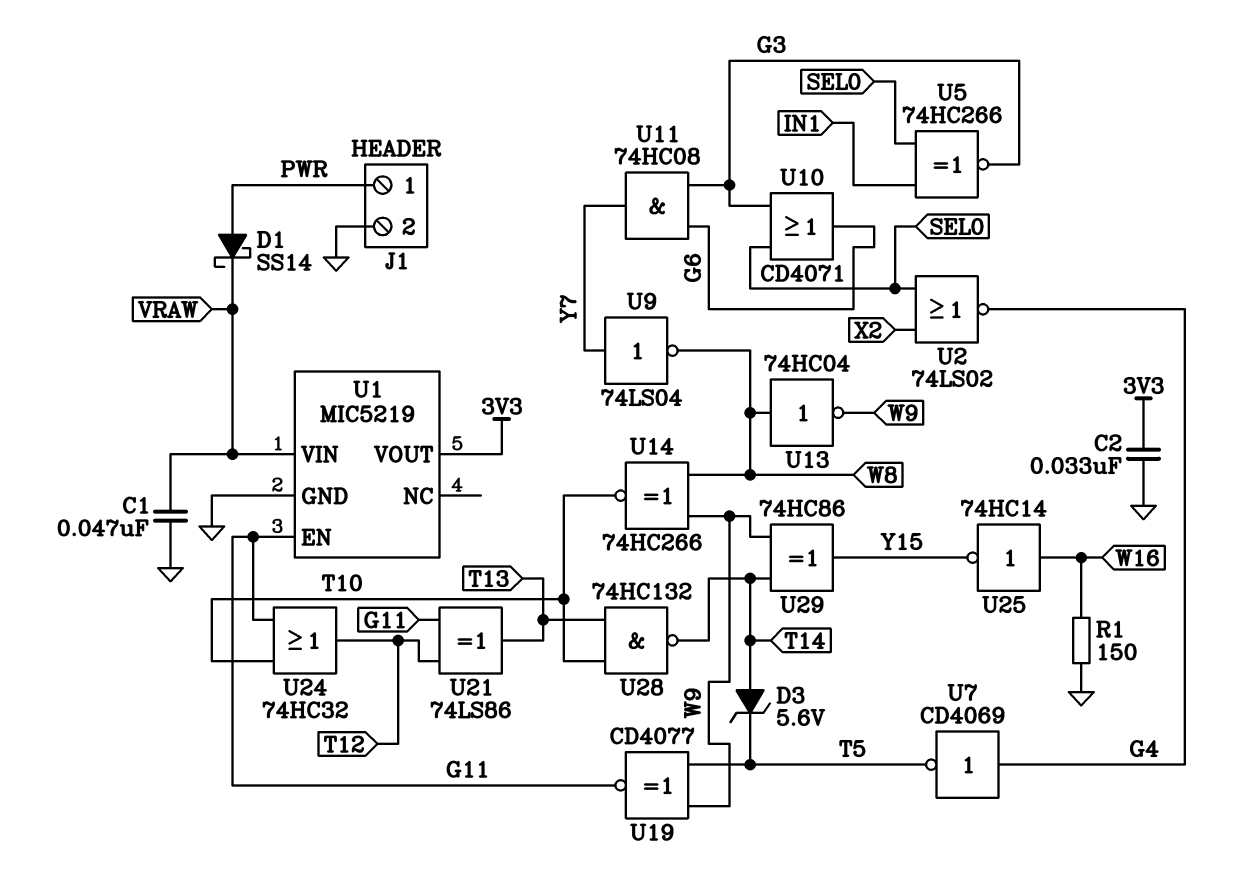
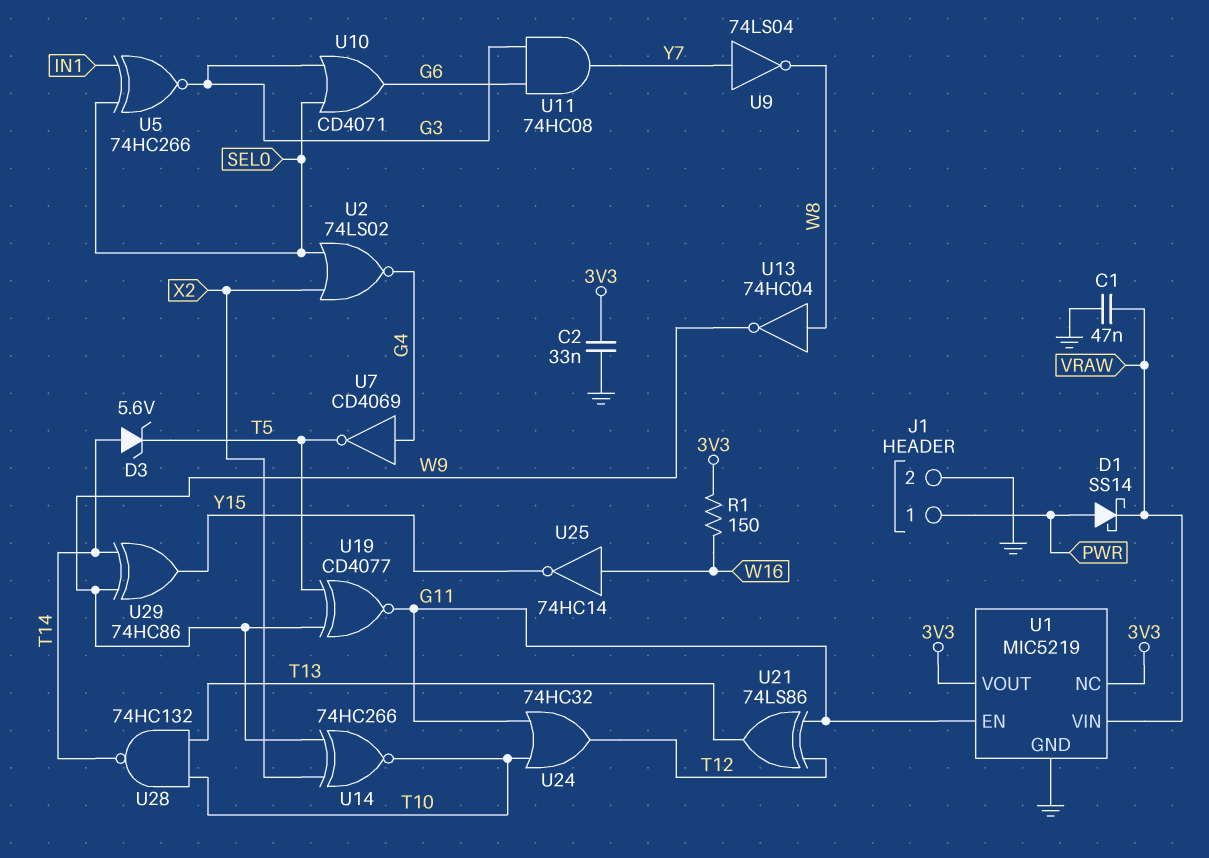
R1: 150 (GND, W16) -> 150 (3V3, W16)
U1 pin NC: none -> 3V3
U14: XNOR 74HC266 (in W8, in W9, out T10) -> XNOR 74HC266 (in W9, in X2, out T10)

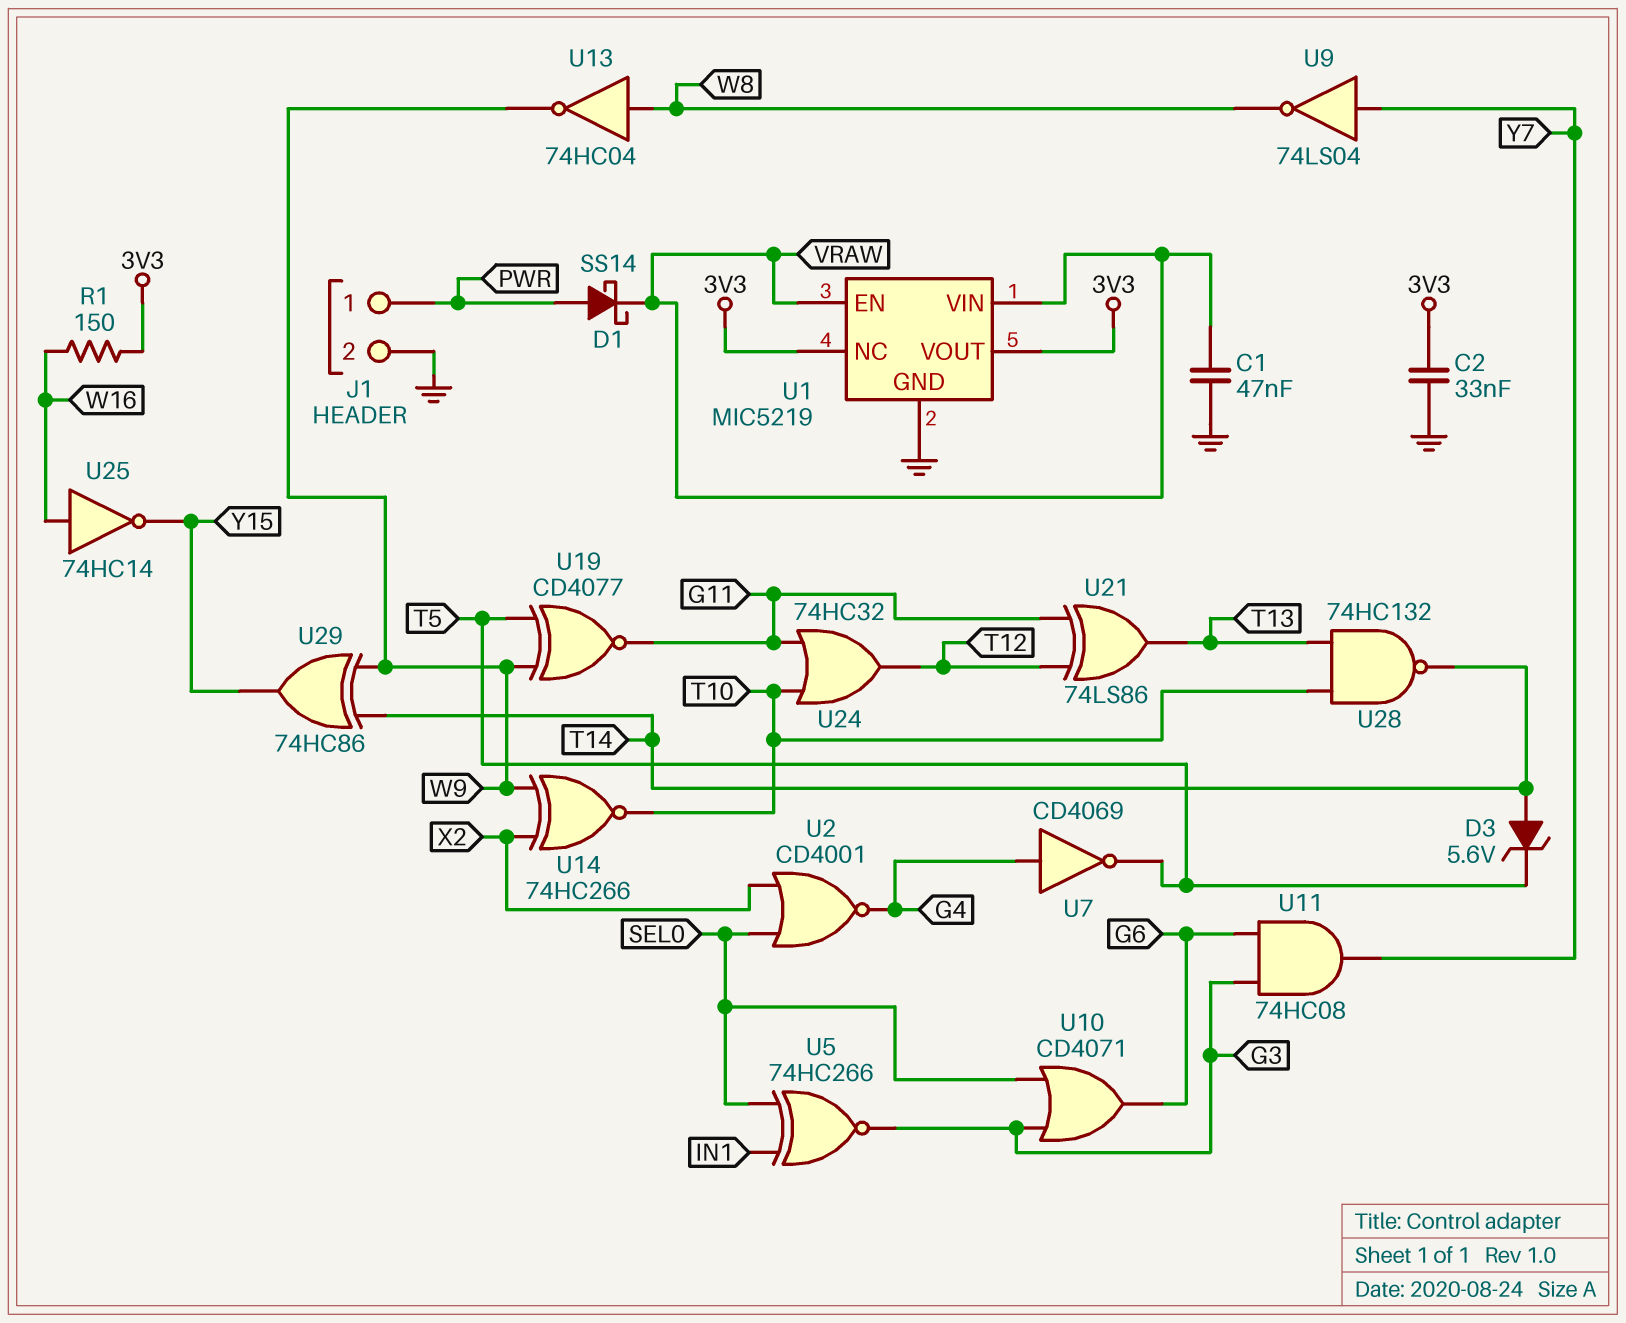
U1 pin EN: G11 -> VRAW
U2: NOR 74LS02 (in SEL0, in X2, out G4) -> NOR CD4001 (in SEL0, in X2, out G4)

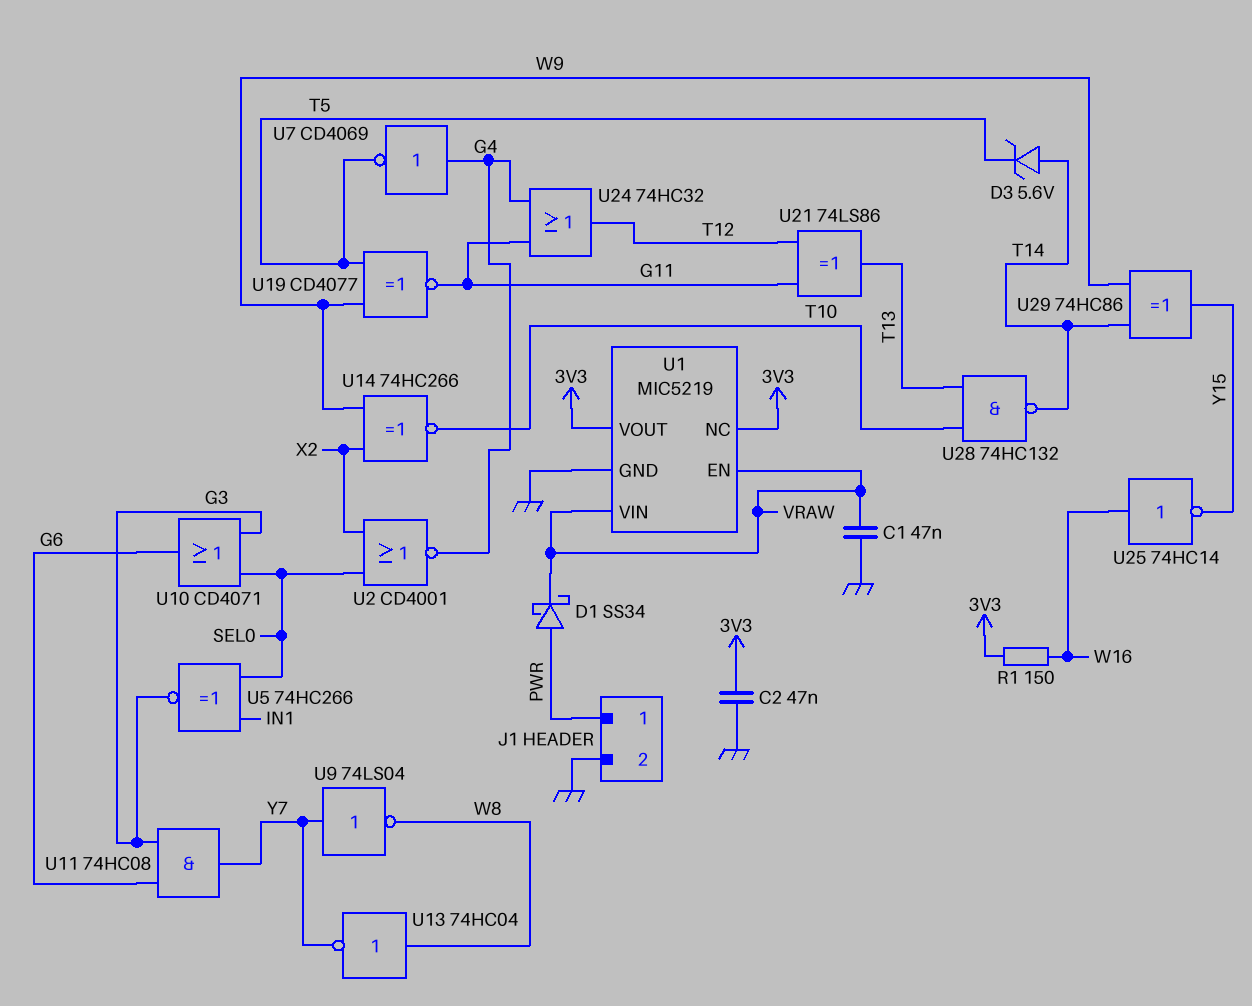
C2: 33nF (3V3, GND) -> 47nF (3V3, GND)
D1: schottky SS14 (A PWR, K VRAW) -> schottky SS34 (A PWR, K VRAW)
U13: NOT 74HC04 (in W8, out W9) -> NOT 74HC04 (in W8, out Y7)
U24: OR 74HC32 (in G11, in T10, out T12) -> OR 74HC32 (in G4, in G11, out T12)

